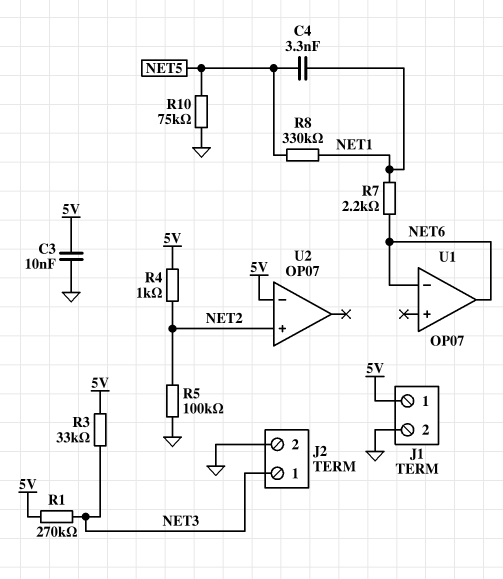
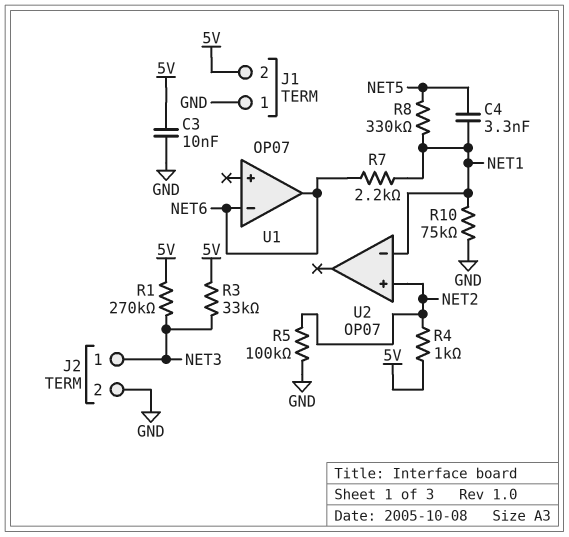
J1 pin 1: 5V -> GND
J1 pin 2: GND -> 5V
R10: 75k (GND, NET5) -> 75k (GND, NET1)
U2 pin in-: 5V -> NET1

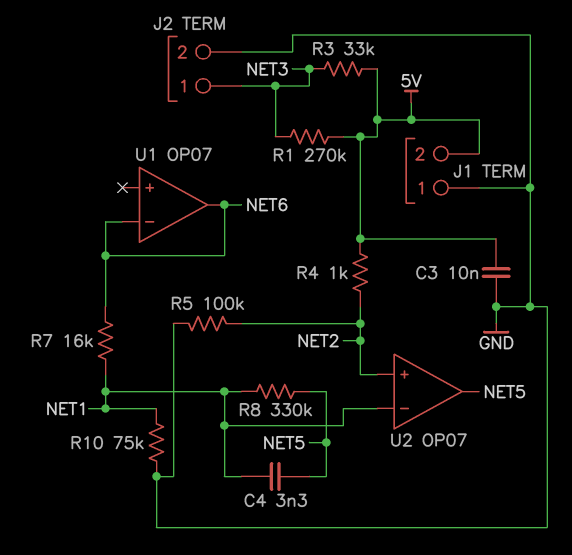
R7: 2.2k (NET1, NET6) -> 16k (NET1, NET6)
U2 pin out: none -> NET5

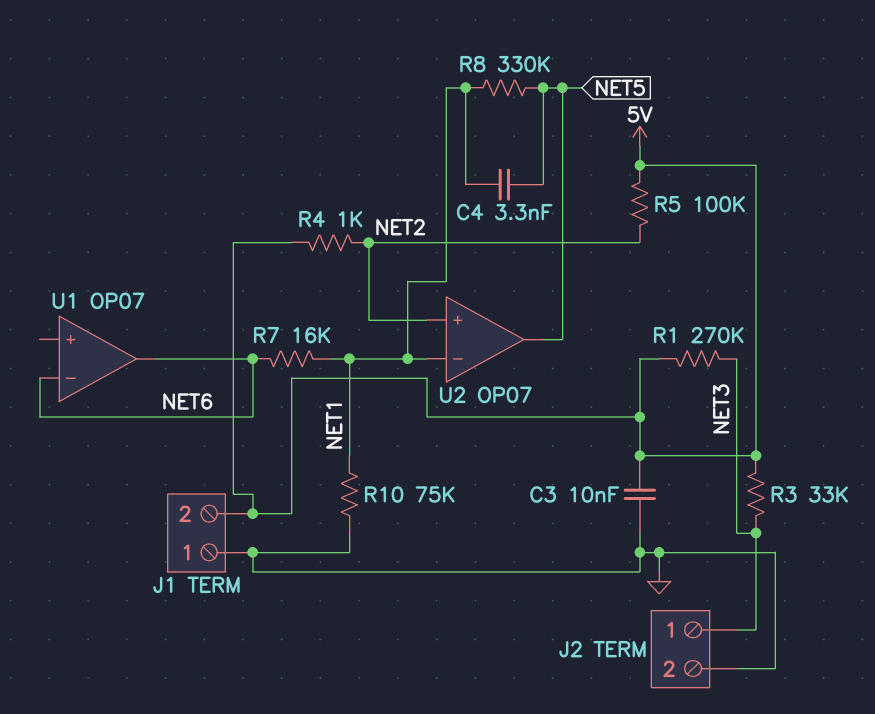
R5: 100k (GND, NET2) -> 100k (5V, NET2)

